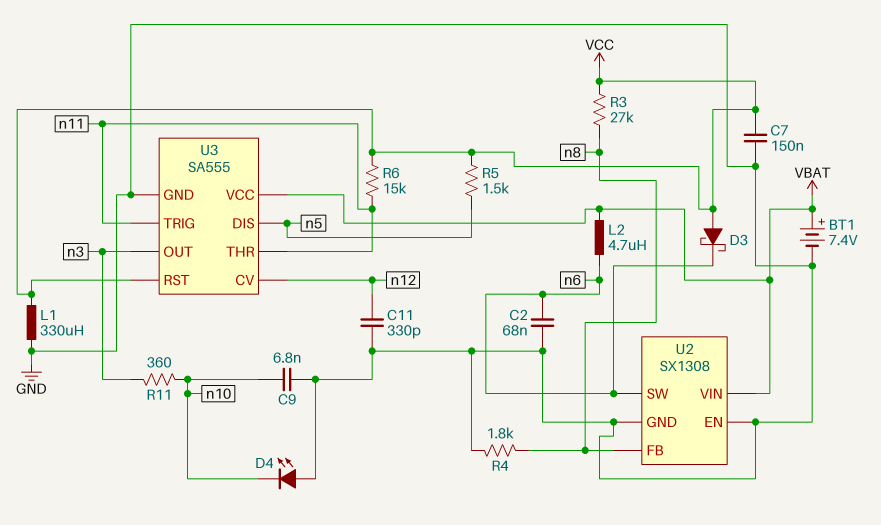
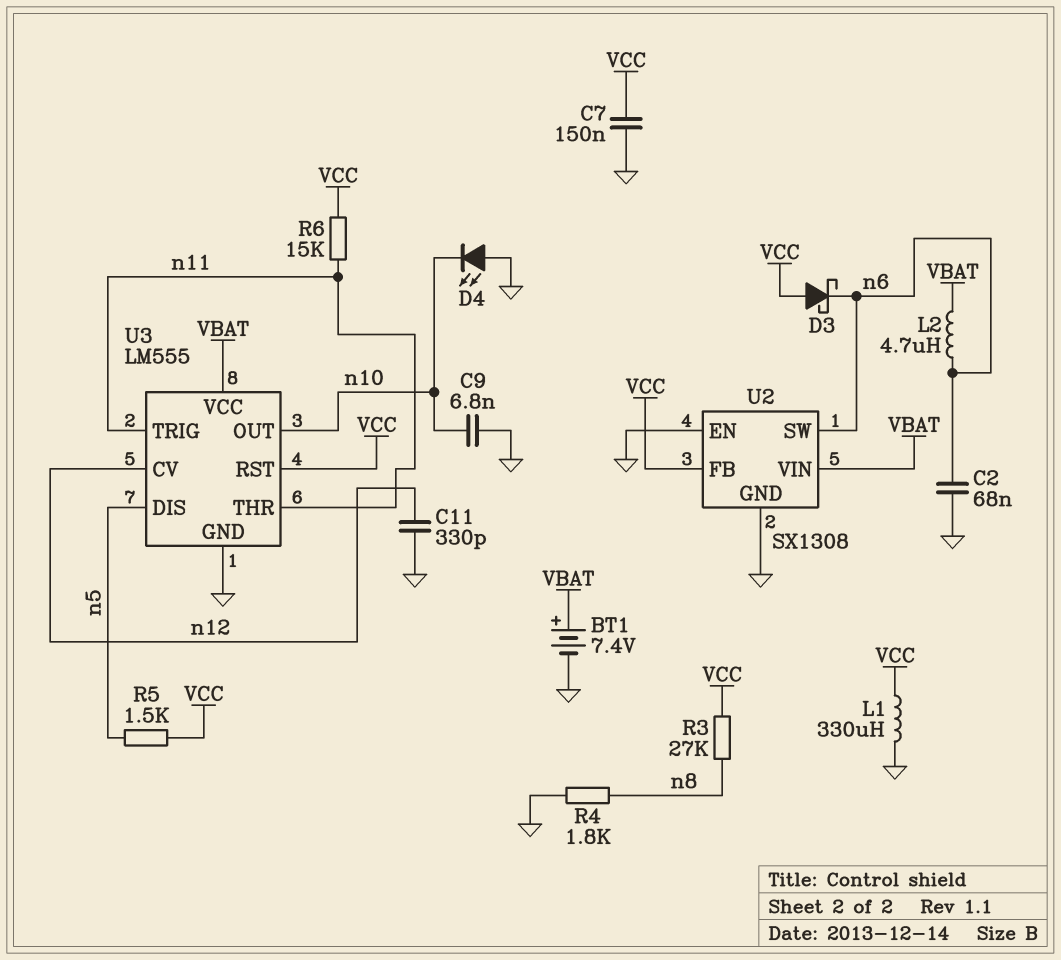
R11: 360 (n3, n10) -> none
U2 pin FB: n8 -> VCC
U3: SA555 -> LM555
U3 pin OUT: n3 -> n10

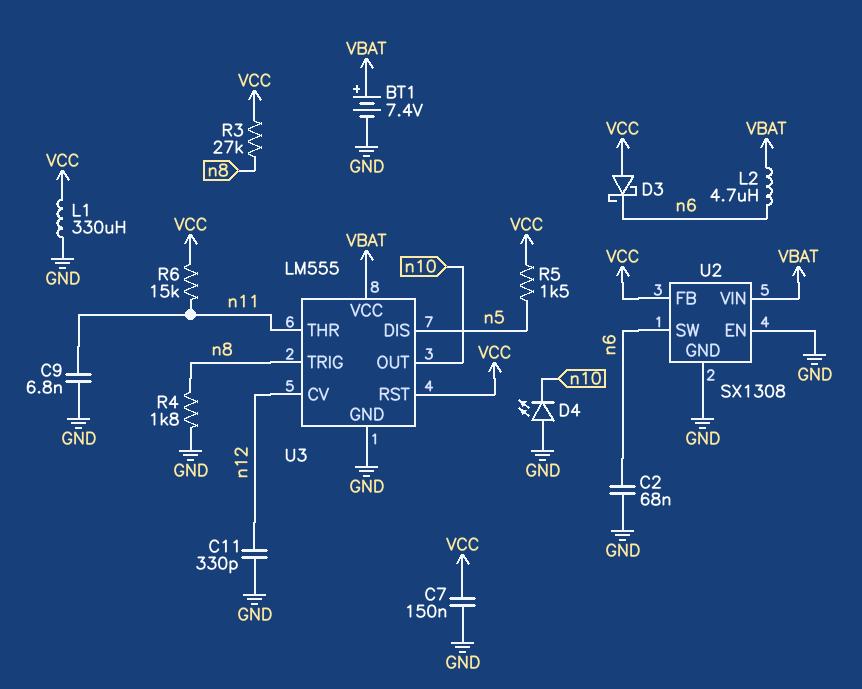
C9: 6.8nF (GND, n10) -> 6.8nF (GND, n11)
U3 pin TRIG: n11 -> n8

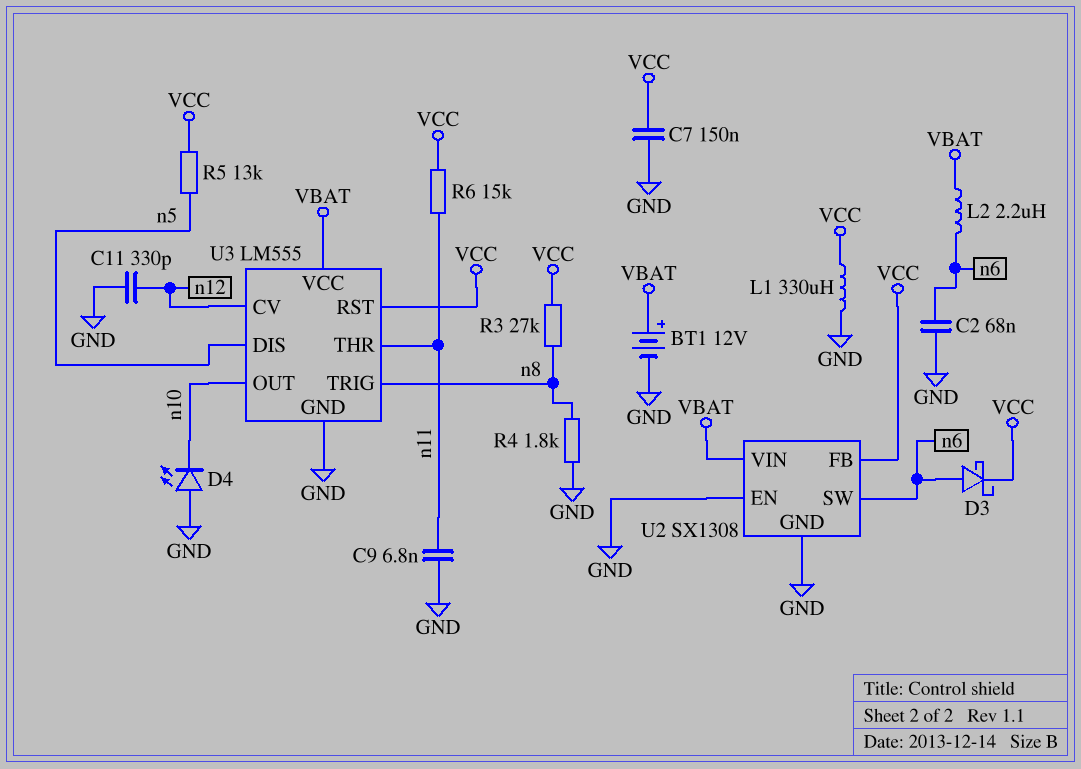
BT1: 7.4V (plus VBAT, minus GND) -> 12V (plus VBAT, minus GND)
D3: schottky (A VCC, K n6) -> schottky (A n6, K VCC)
L2: 4.7uH (VBAT, n6) -> 2.2uH (VBAT, n6)
R5: 1.5k (VCC, n5) -> 13k (VCC, n5)

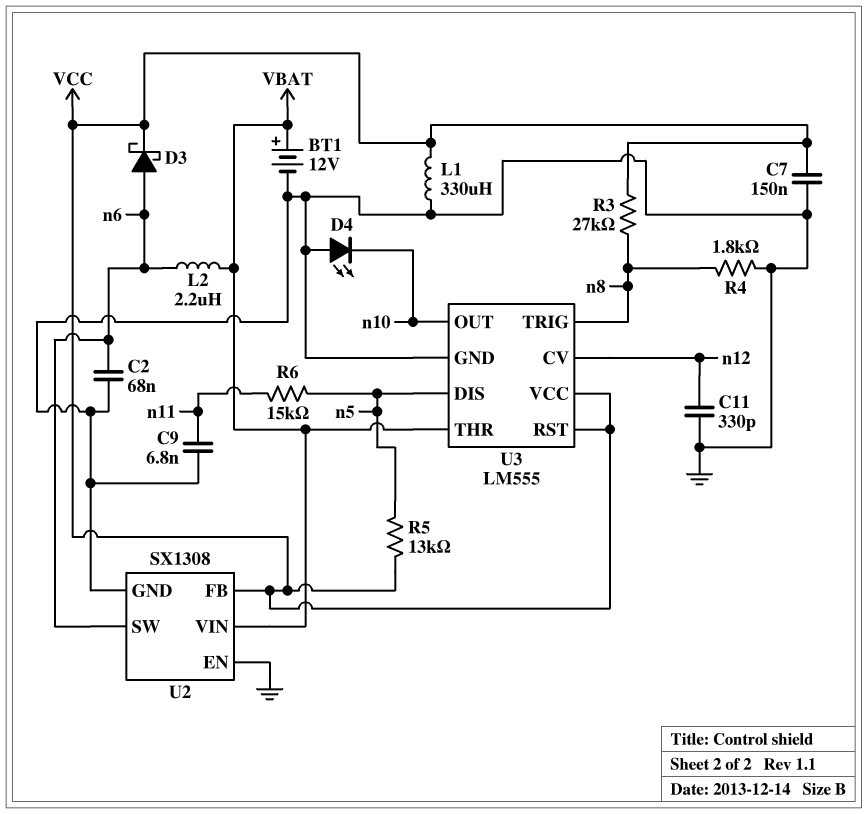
R6: 15k (VCC, n11) -> 15k (n5, n11)
U3 pin THR: n11 -> VBAT
U3 pin VCC: VBAT -> VCC

